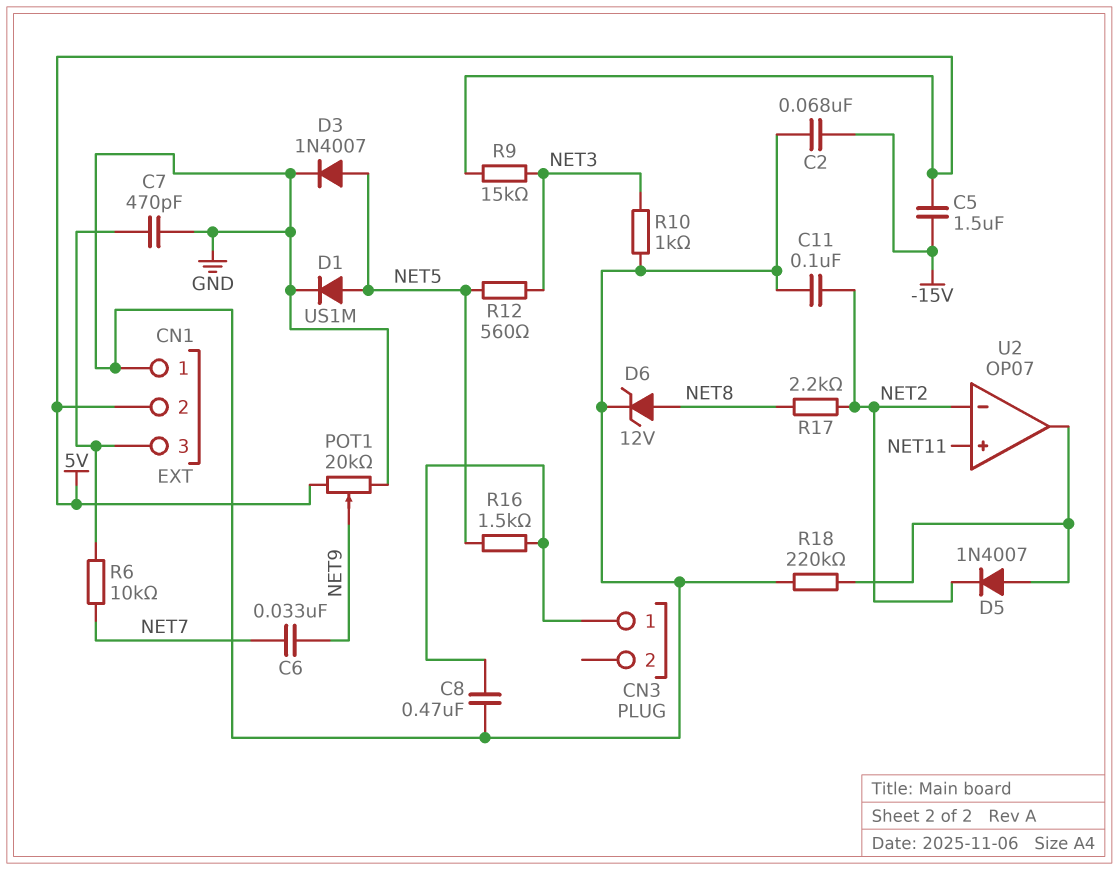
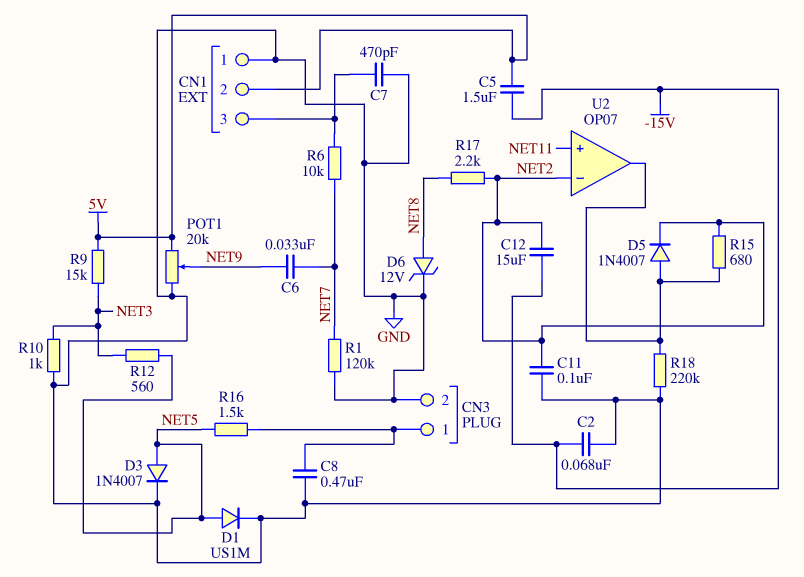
C12: none -> 15uF (-15V, NET2)
CN3 pin 2: none -> GND
R1: none -> 120k (GND, NET7)
R15: none -> 680 (NET2, U2/out)

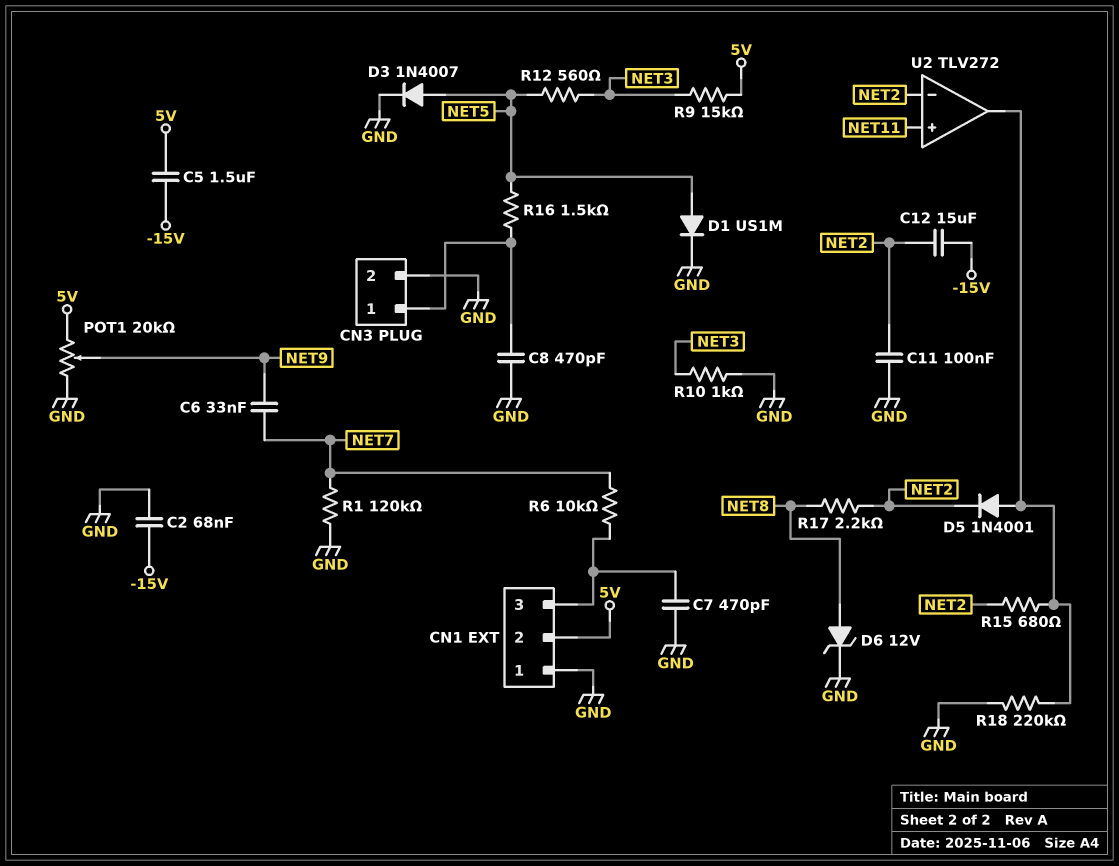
C8: 470nF (CN3/1, GND) -> 470pF (CN3/1, GND)
D5: diode 1N4007 (A U2/out, K NET2) -> diode 1N4001 (A U2/out, K NET2)
U2: OP07 -> TLV272

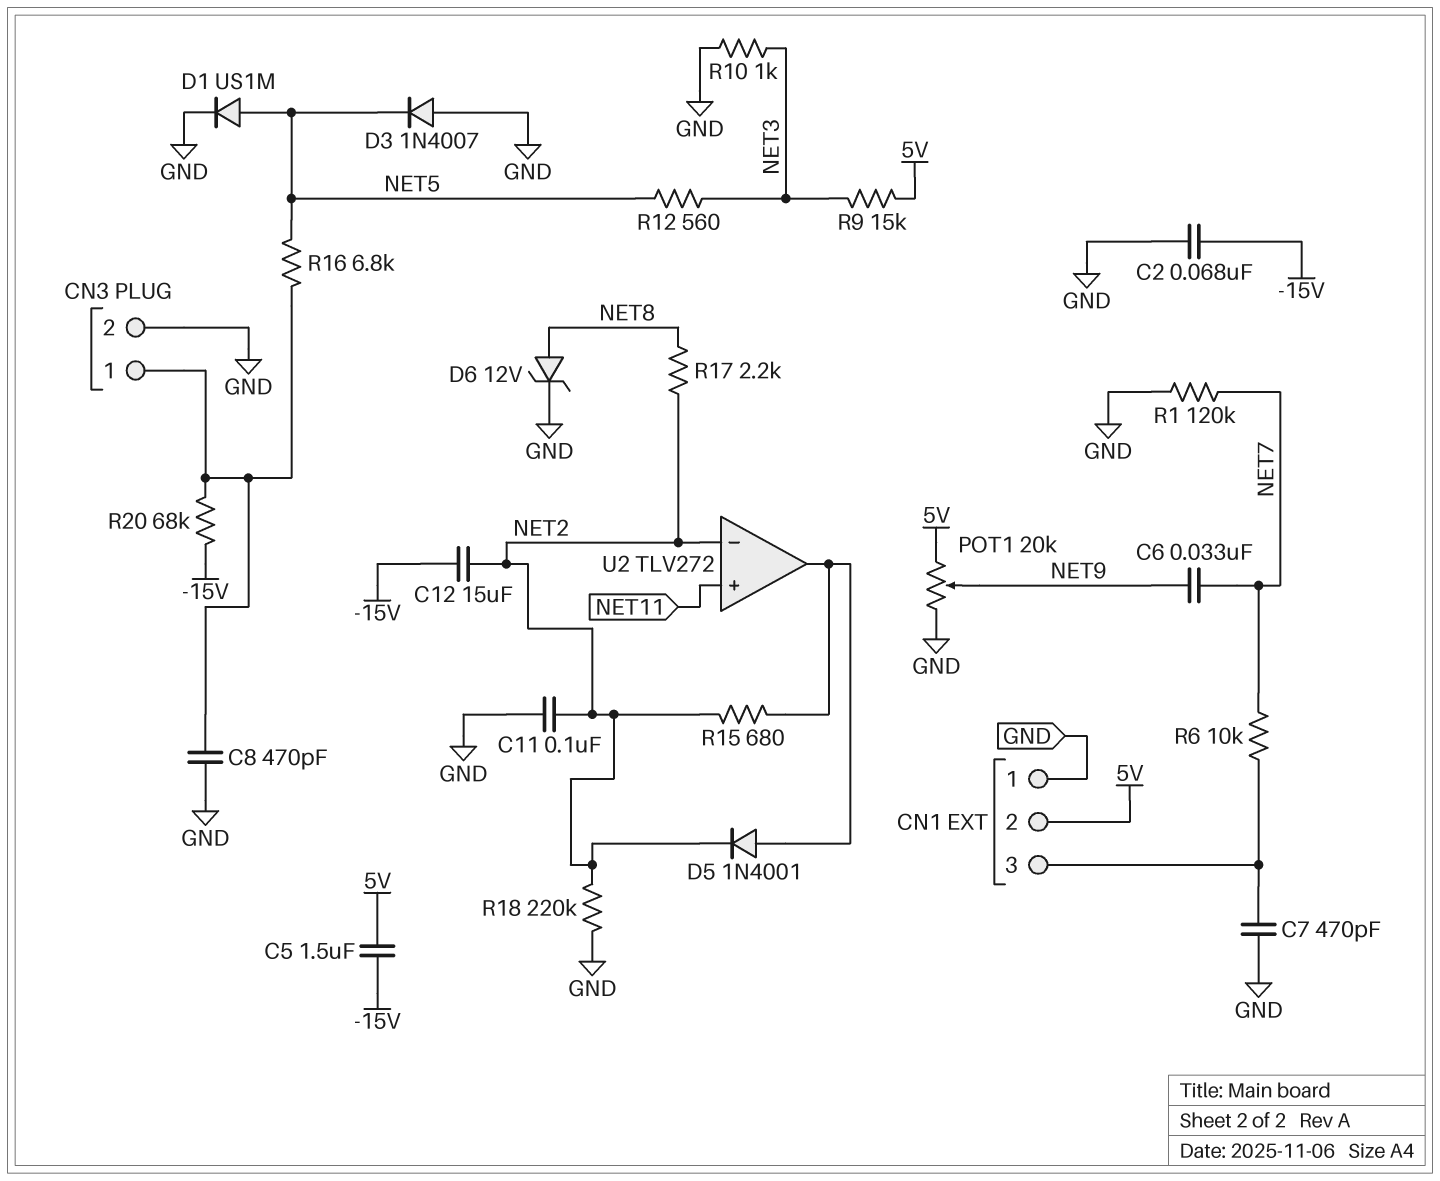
D3: diode 1N4007 (A NET5, K GND) -> diode 1N4007 (A GND, K NET5)
R16: 1.5k (CN3/1, NET5) -> 6.8k (CN3/1, NET5)
R18: 220k (GND, U2/out) -> 220k (GND, NET2)
R20: none -> 68k (-15V, CN3/1)

